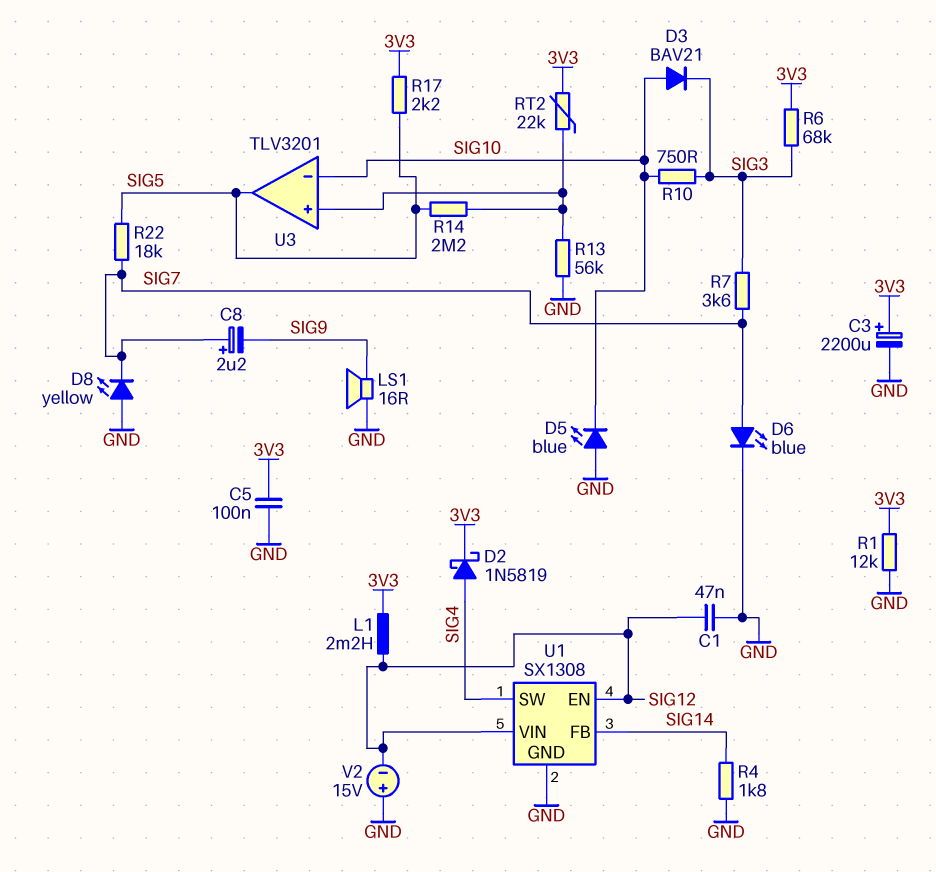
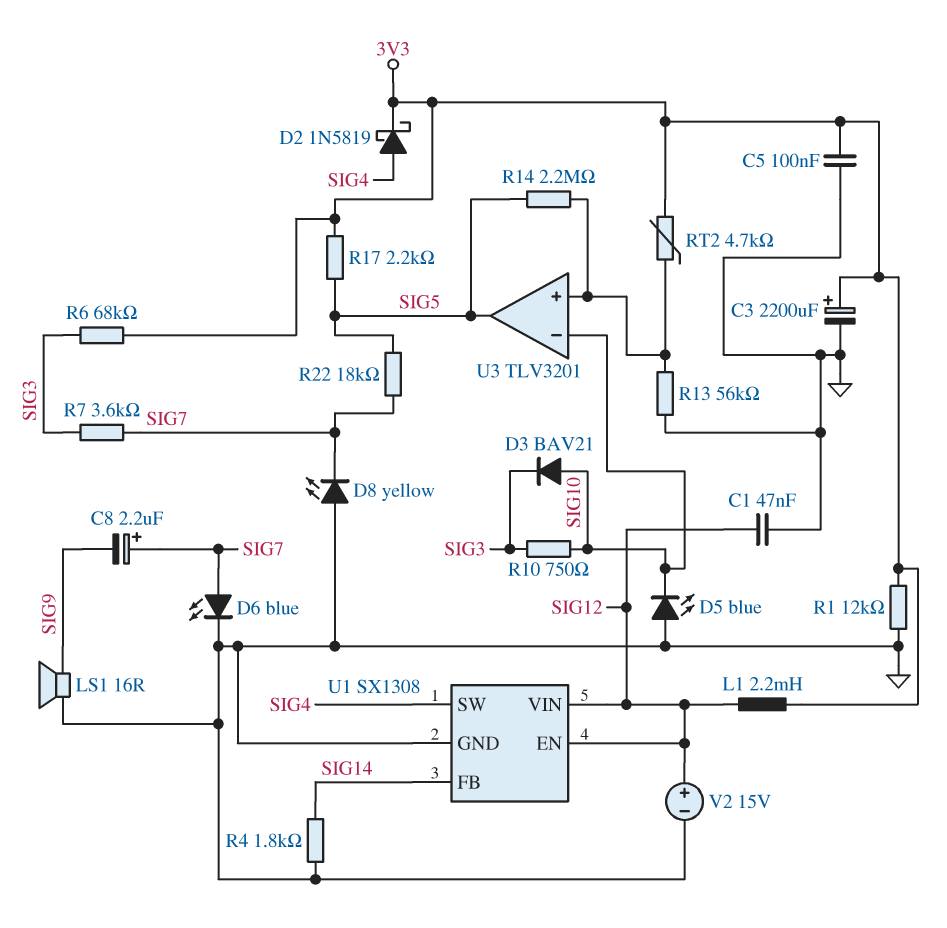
RT2: 22k (3V3, U3/in+) -> 4.7k (3V3, U3/in+)
V2: 15V (plus GND, minus SIG12) -> 15V (plus SIG12, minus GND)

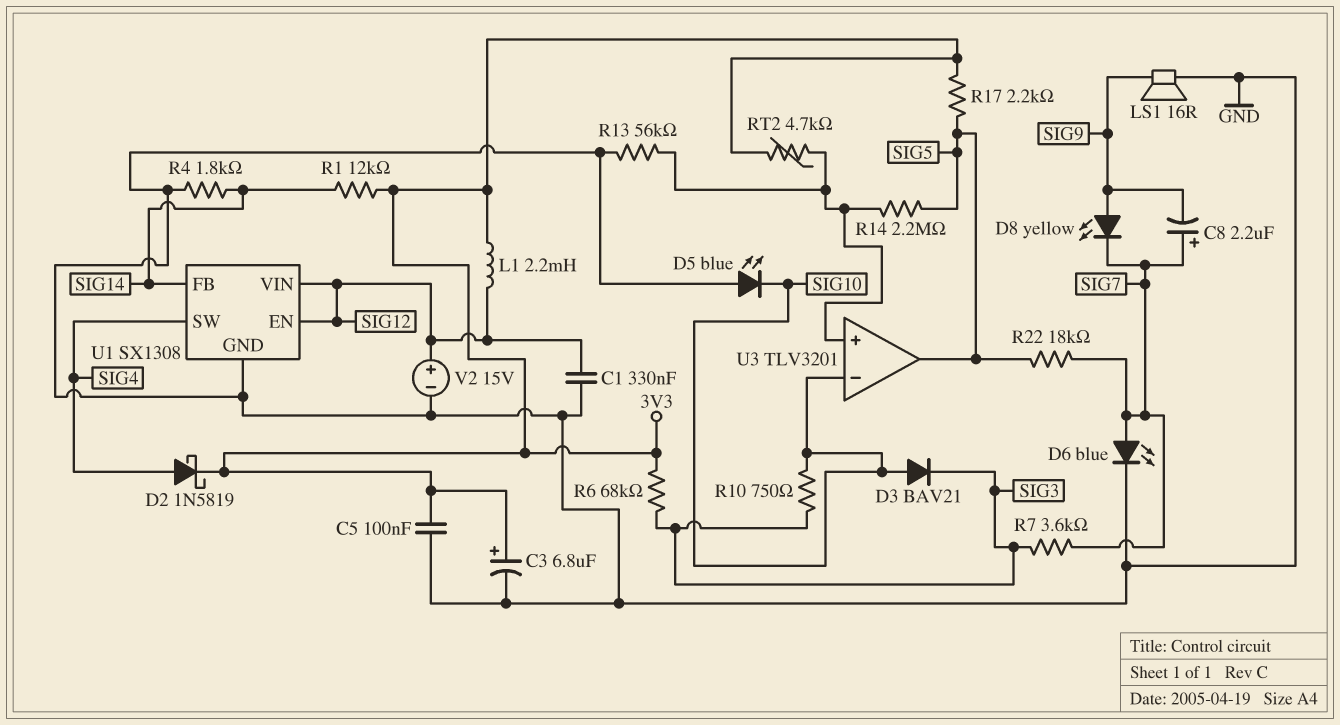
C1: 47nF (GND, SIG12) -> 330nF (GND, SIG12)
C3: 2200uF (plus 3V3, minus GND) -> 6.8uF (plus 3V3, minus GND)
D8: LED yellow (A GND, K SIG7) -> LED yellow (A SIG9, K SIG7)
R1: 12k (3V3, GND) -> 12k (3V3, SIG14)

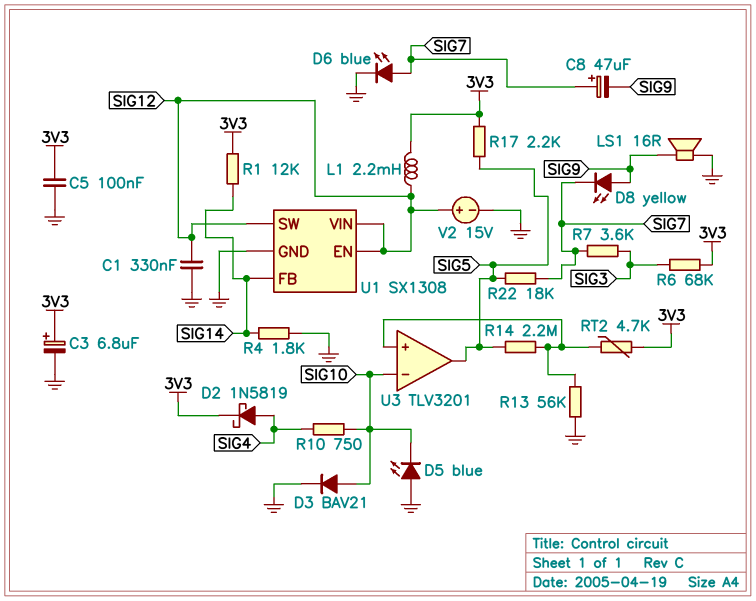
C8: 2.2uF (plus SIG7, minus SIG9) -> 47uF (plus SIG7, minus SIG9)
D3: diode BAV21 (A SIG10, K SIG3) -> diode BAV21 (A SIG10, K GND)
R10: 750 (SIG3, SIG10) -> 750 (SIG4, SIG10)
U1 pin SW: SIG4 -> SIG12

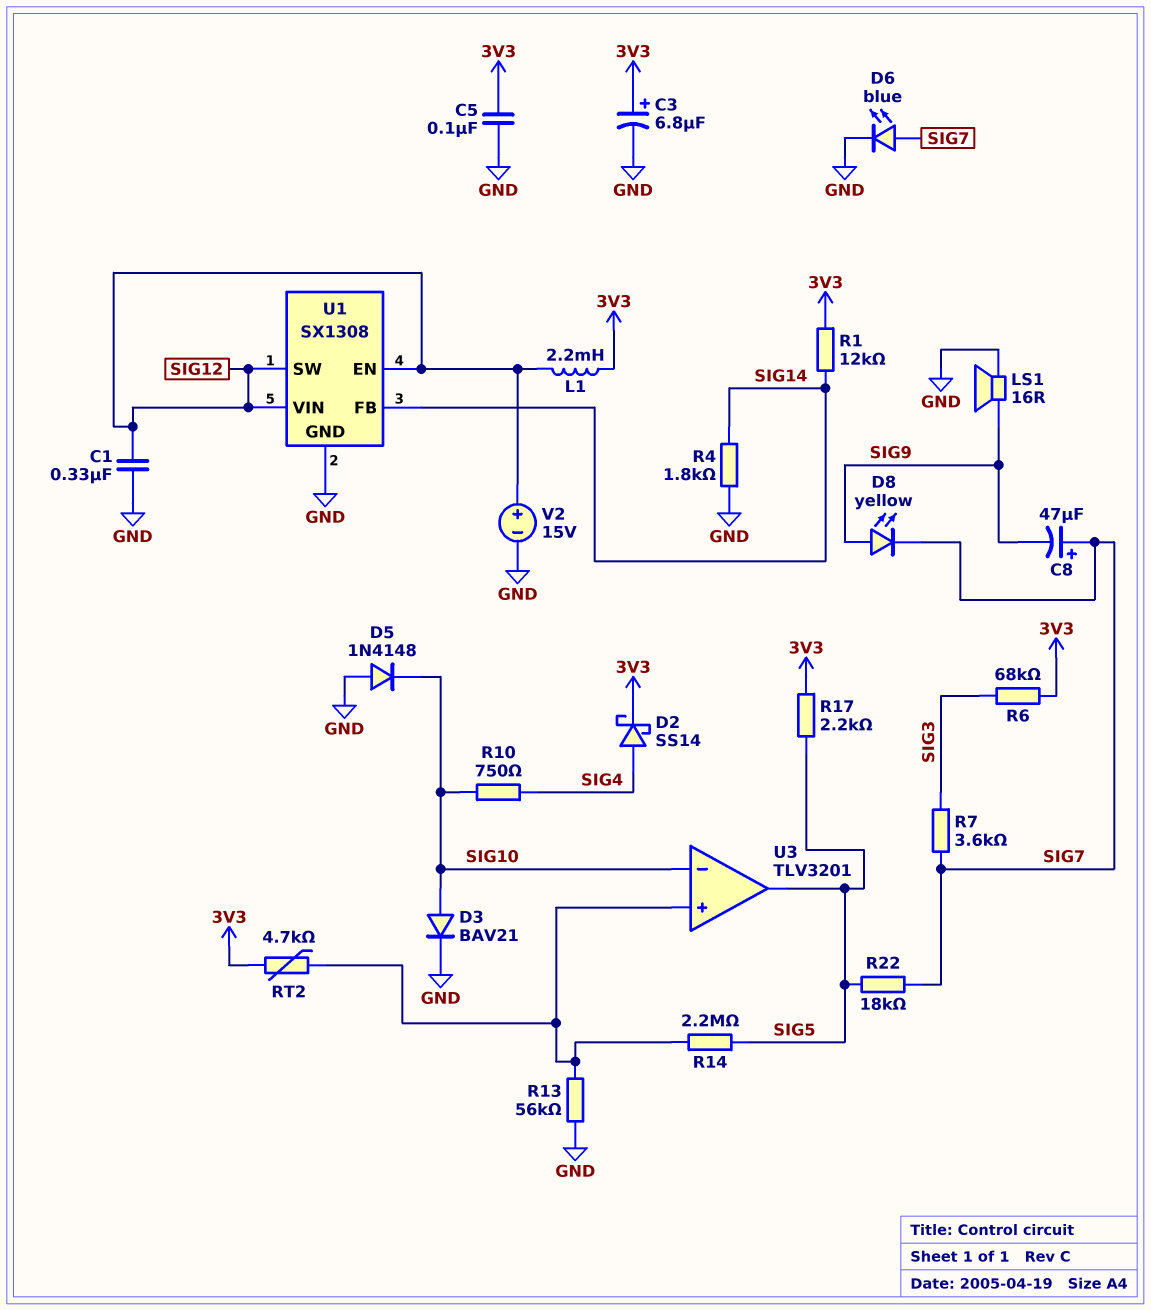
D2: schottky 1N5819 (A SIG4, K 3V3) -> schottky SS14 (A SIG4, K 3V3)
D5: LED blue (A GND, K SIG10) -> diode 1N4148 (A GND, K SIG10)

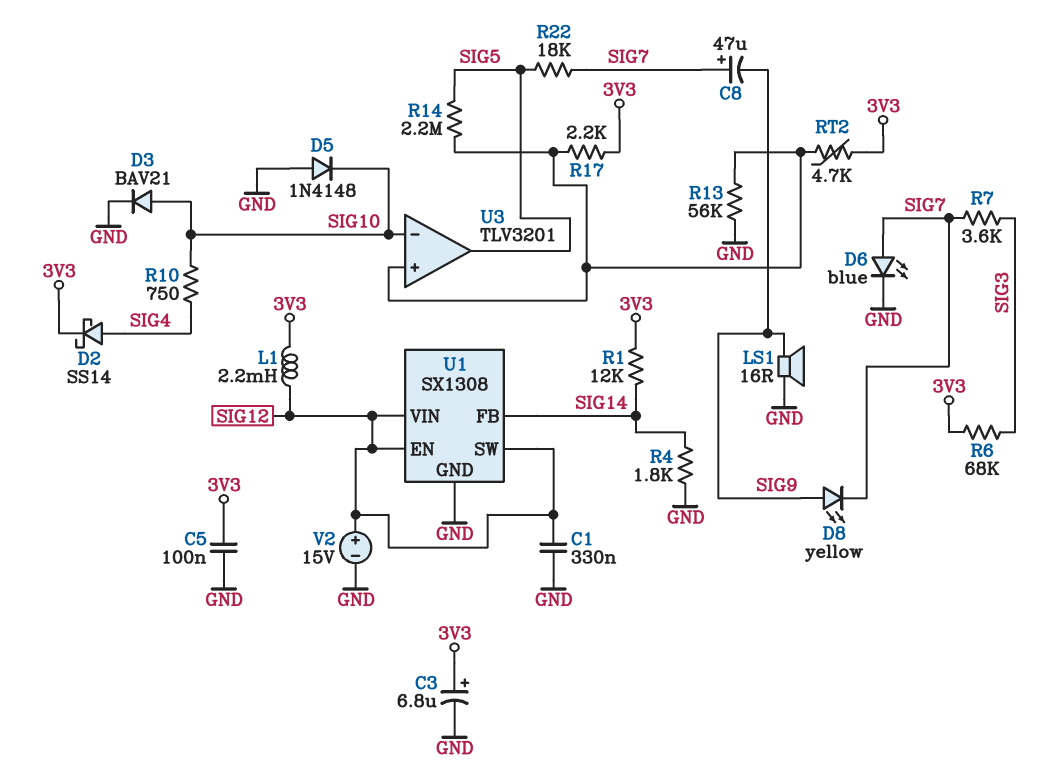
R17: 2.2k (3V3, SIG5) -> 2.2k (3V3, U3/in+)

